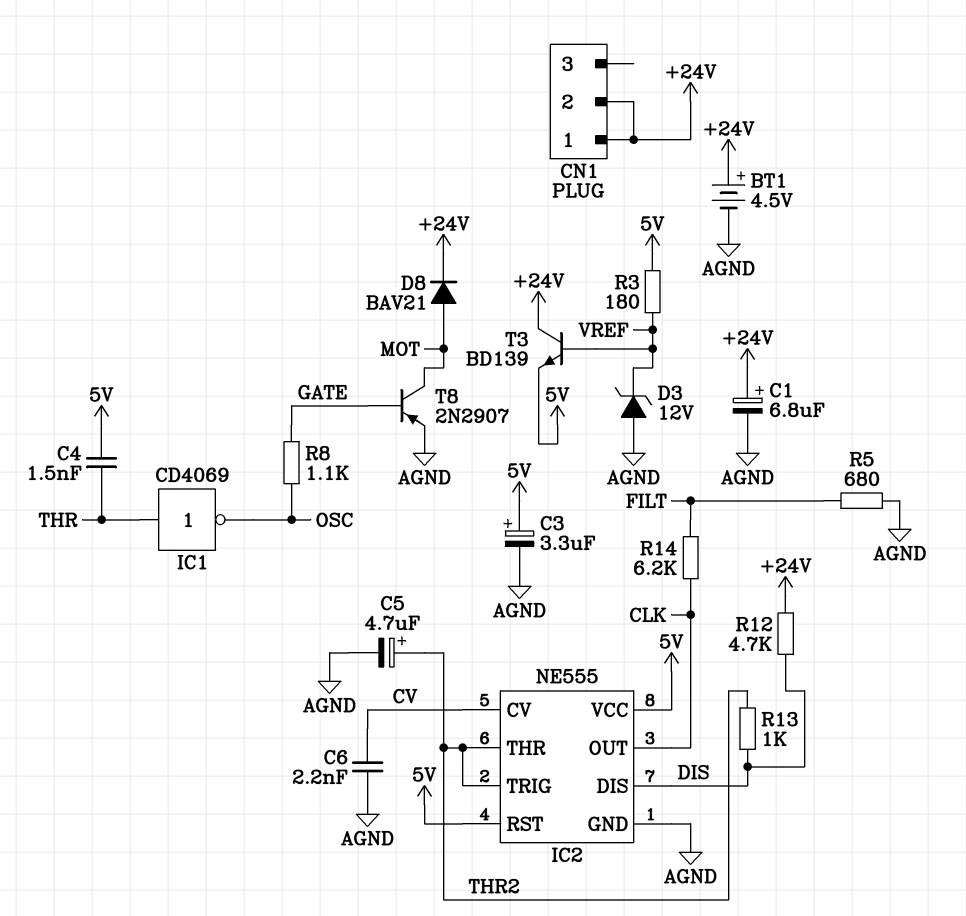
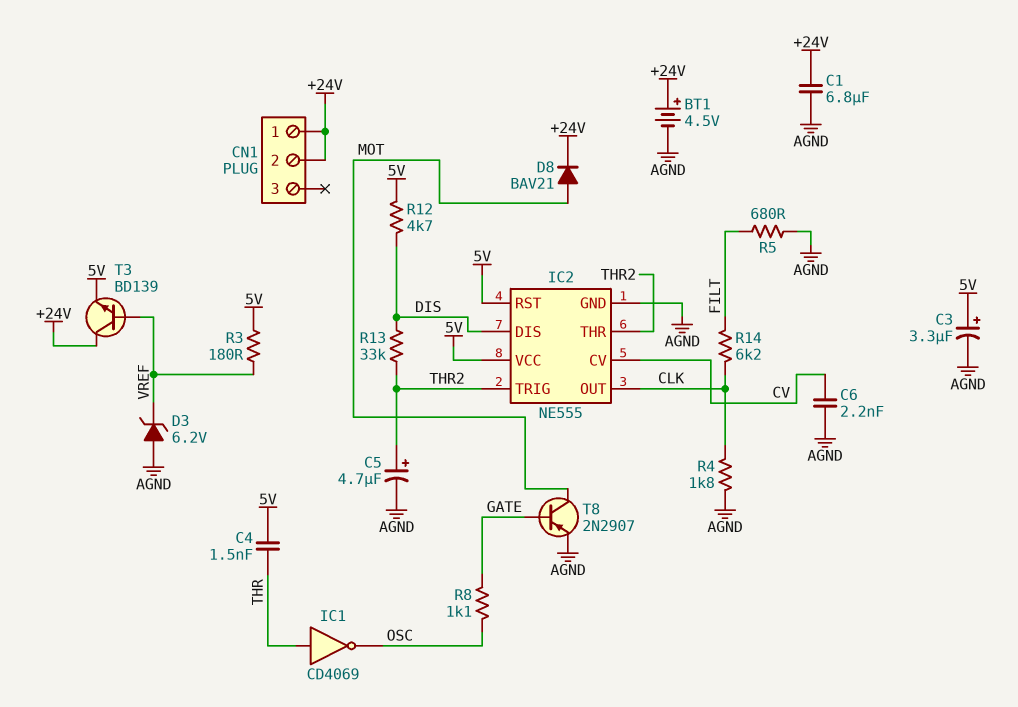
C1: 6.8uF (plus +24V, minus AGND) -> 6.8uF (+24V, AGND)
D3: zener 12V (A AGND, K VREF) -> zener 6.2V (A AGND, K VREF)
R4: none -> 1.8k (AGND, CLK)
R12: 4.7k (+24V, DIS) -> 4.7k (5V, DIS)
R13: 1k (DIS, THR2) -> 33k (DIS, THR2)

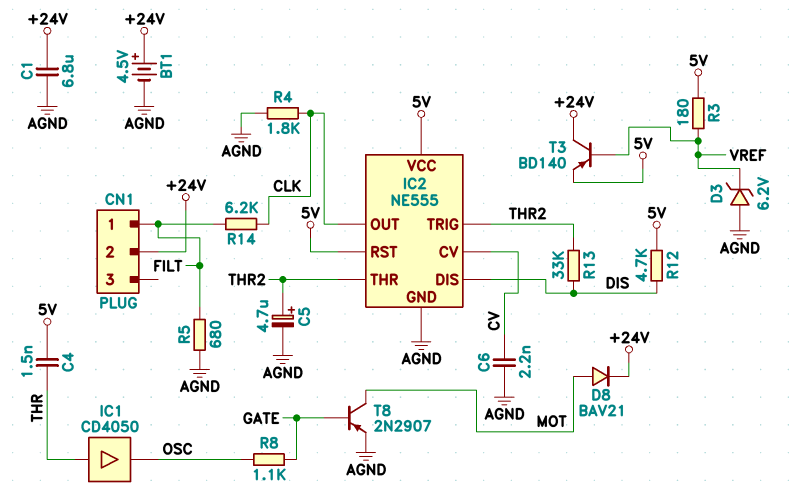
C3: 3.3uF (plus 5V, minus AGND) -> none
CN1 pin 1: +24V -> FILT
IC1: NOT CD4069 (in THR, out OSC) -> buffer CD4050 (in THR, out OSC)
T3: NPN BD139 (B VREF, C +24V, E 5V) -> PNP BD140 (B VREF, C +24V, E 5V)

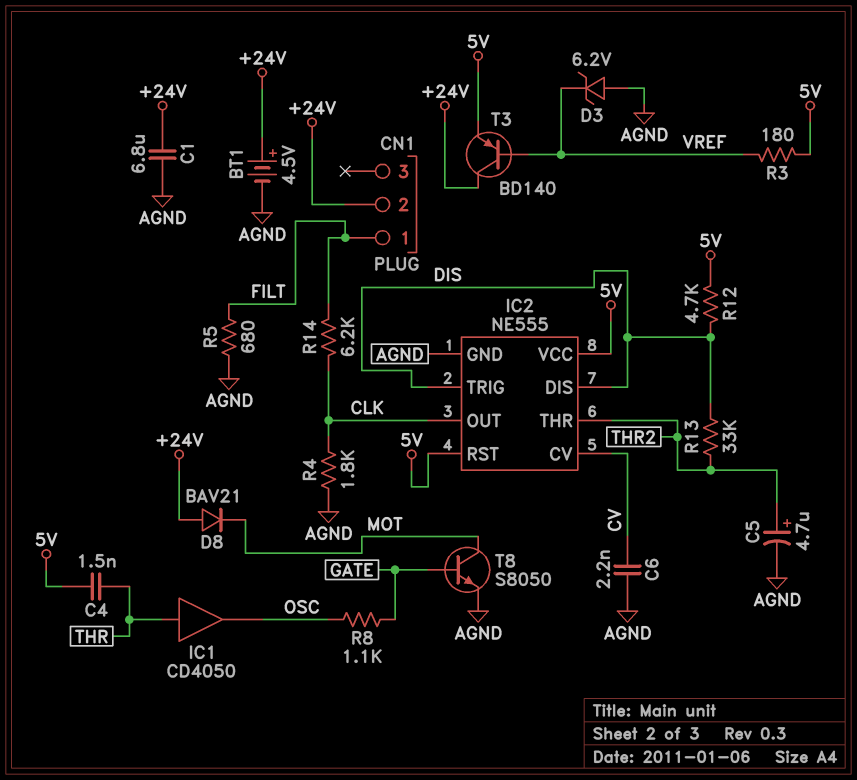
D8: diode BAV21 (A MOT, K +24V) -> diode BAV21 (A +24V, K MOT)
IC2 pin TRIG: THR2 -> DIS
T8: PNP 2N2907 (B GATE, C MOT, E AGND) -> NPN S8050 (B GATE, C MOT, E AGND)

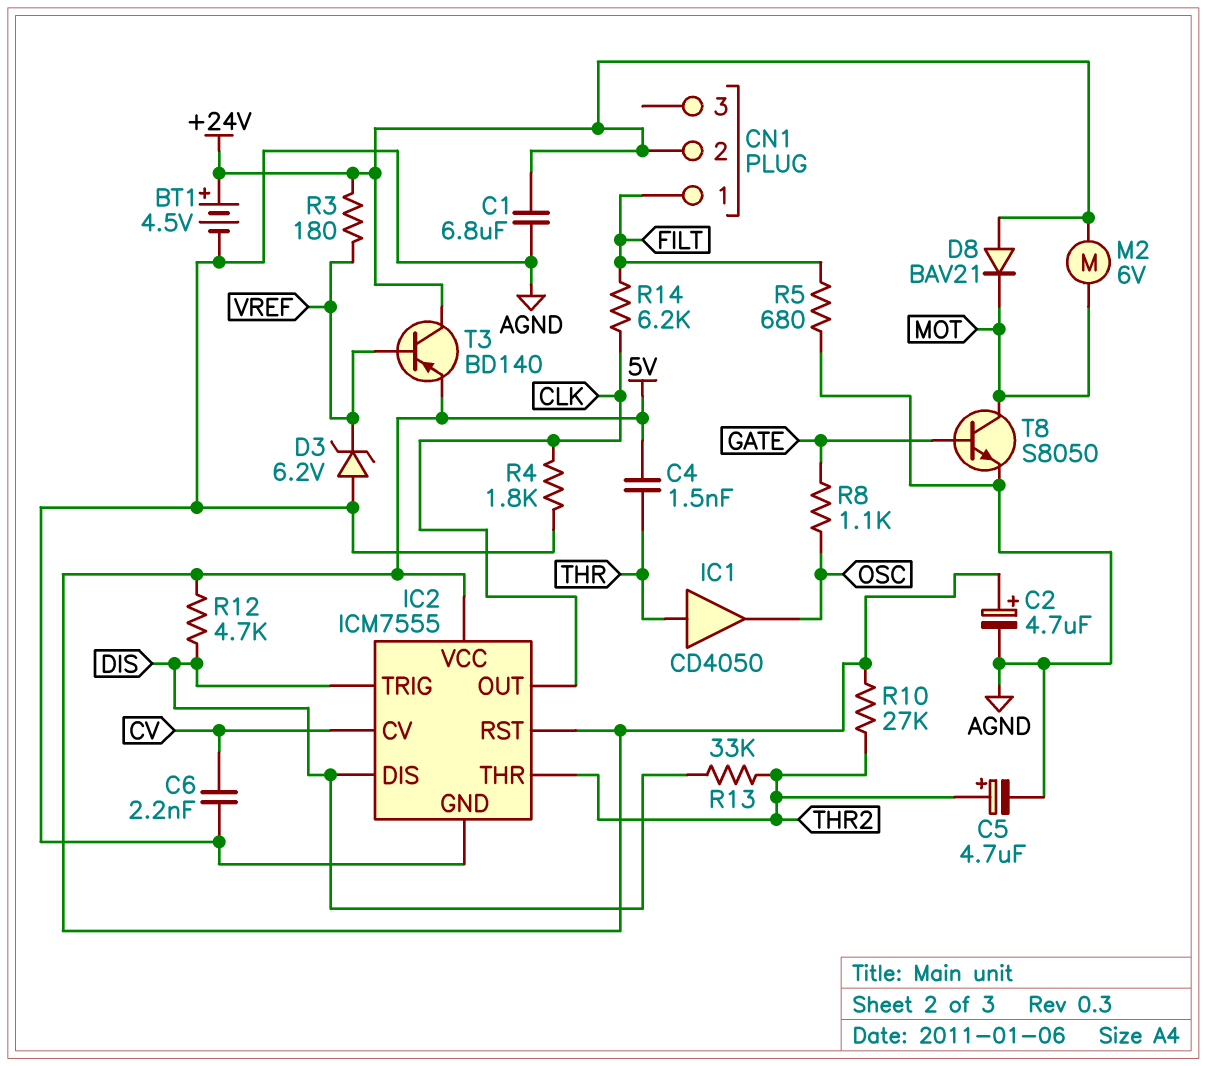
C2: none -> 4.7uF (plus 5V, minus AGND)
IC2: NE555 -> ICM7555
M2: none -> motor 6V (+24V, MOT)
R3: 180 (5V, VREF) -> 180 (+24V, VREF)
R10: none -> 27k (5V, THR2)

